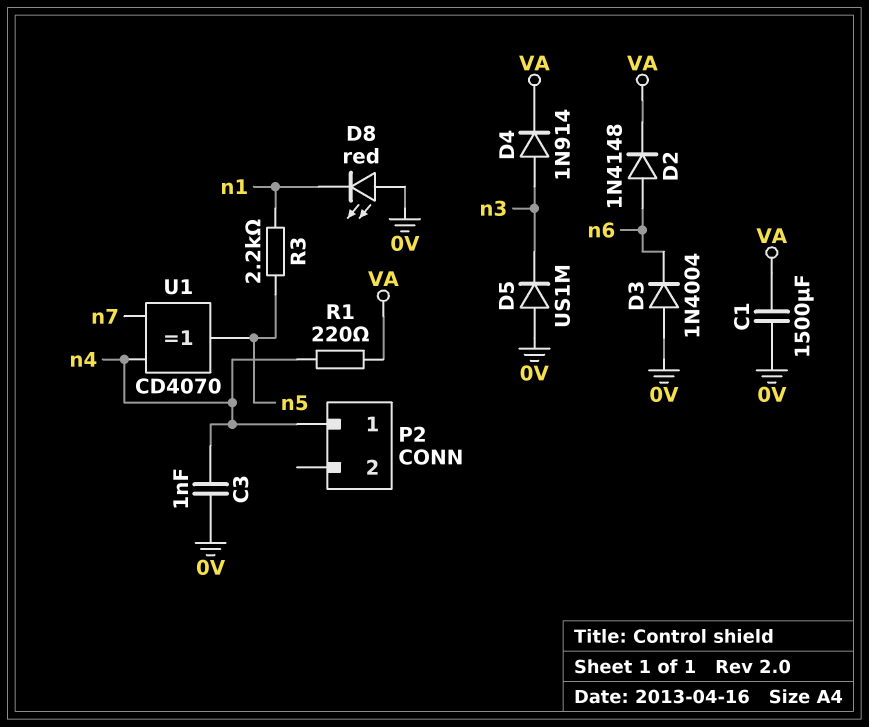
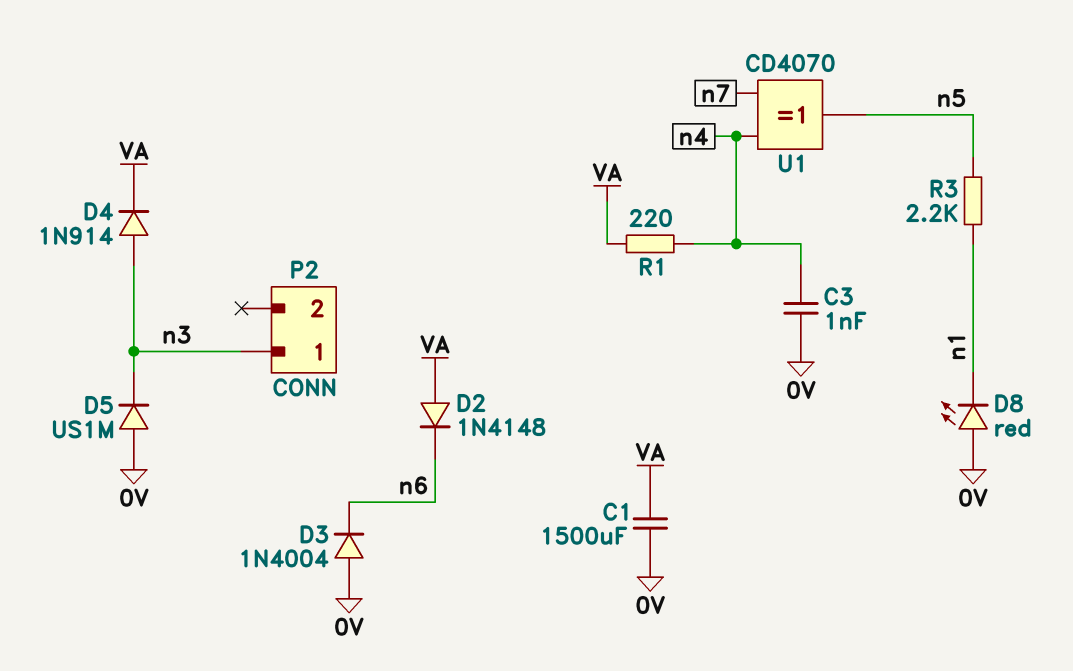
D2: diode 1N4148 (A n6, K VA) -> diode 1N4148 (A VA, K n6)
P2 pin 1: n4 -> n3

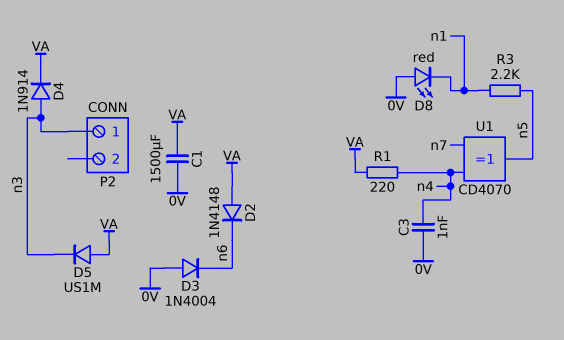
D5: diode US1M (A 0V, K n3) -> diode US1M (A VA, K n3)

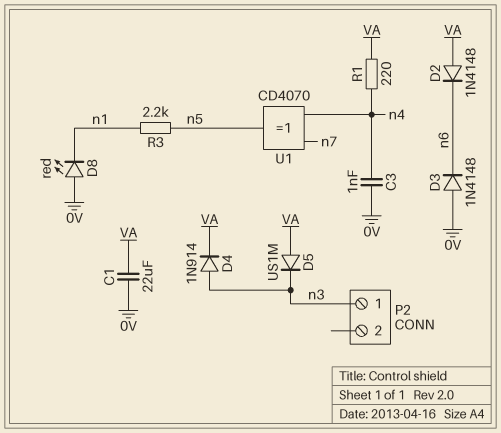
C1: 1500uF (0V, VA) -> 22uF (0V, VA)
D3: diode 1N4004 (A 0V, K n6) -> diode 1N4148 (A 0V, K n6)

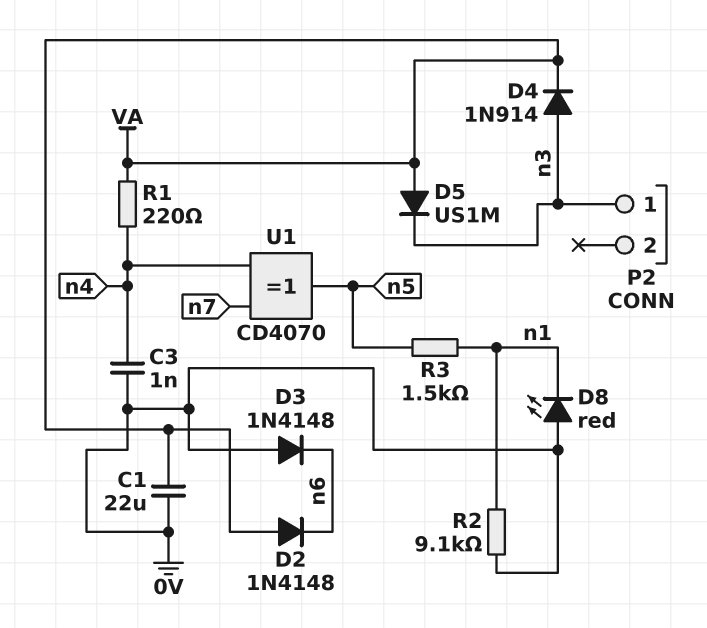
R2: none -> 9.1k (0V, n1)
R3: 2.2k (n1, n5) -> 1.5k (n1, n5)

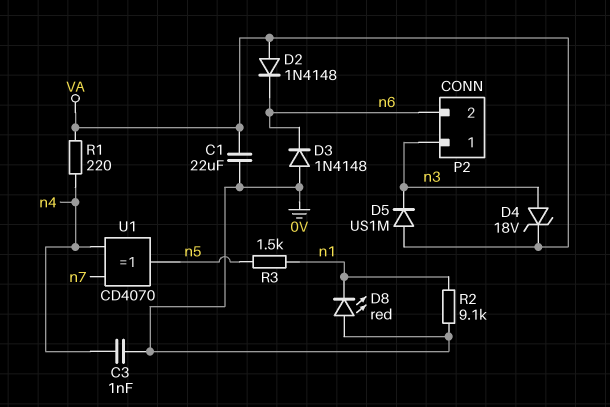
D4: diode 1N914 (A n3, K VA) -> zener 18V (A n3, K VA)
P2 pin 2: none -> n6

